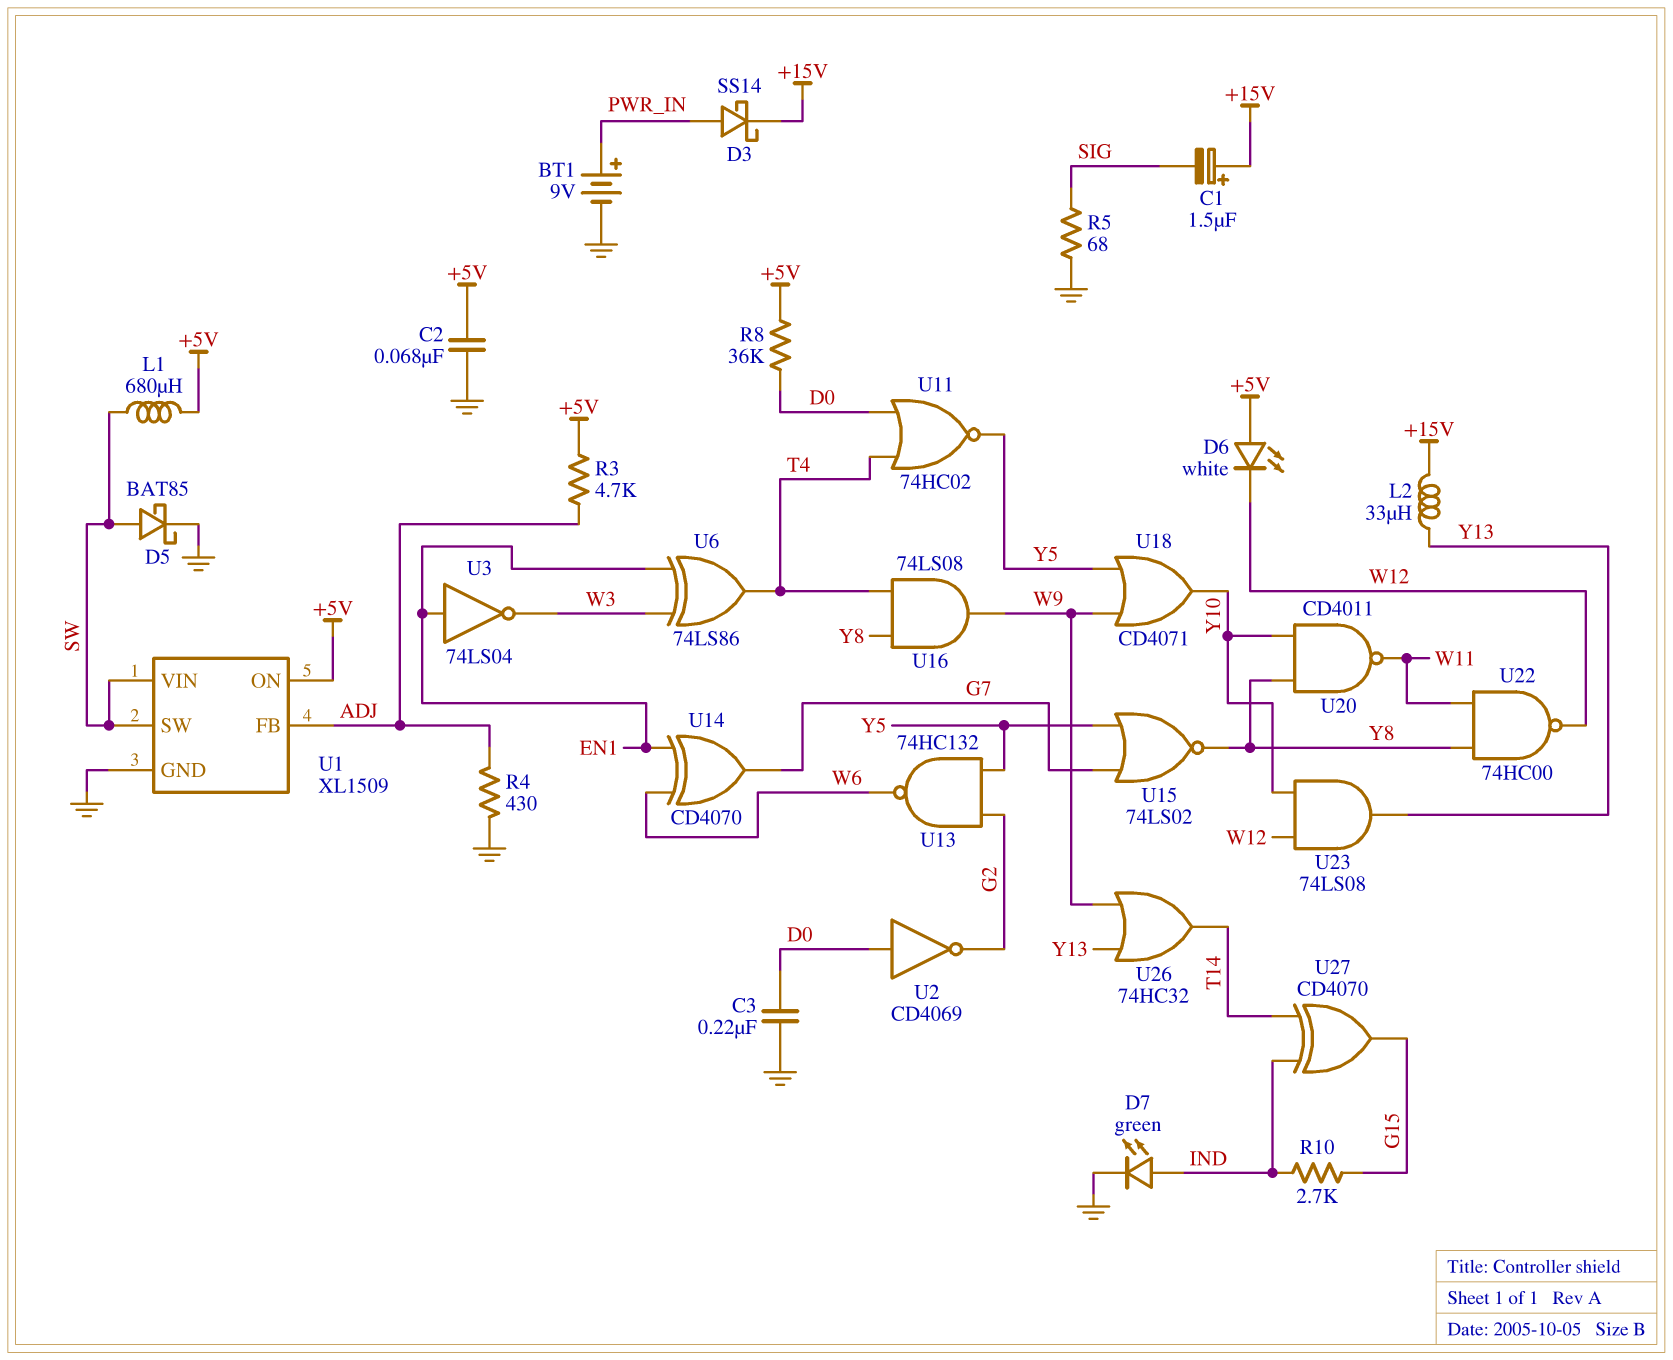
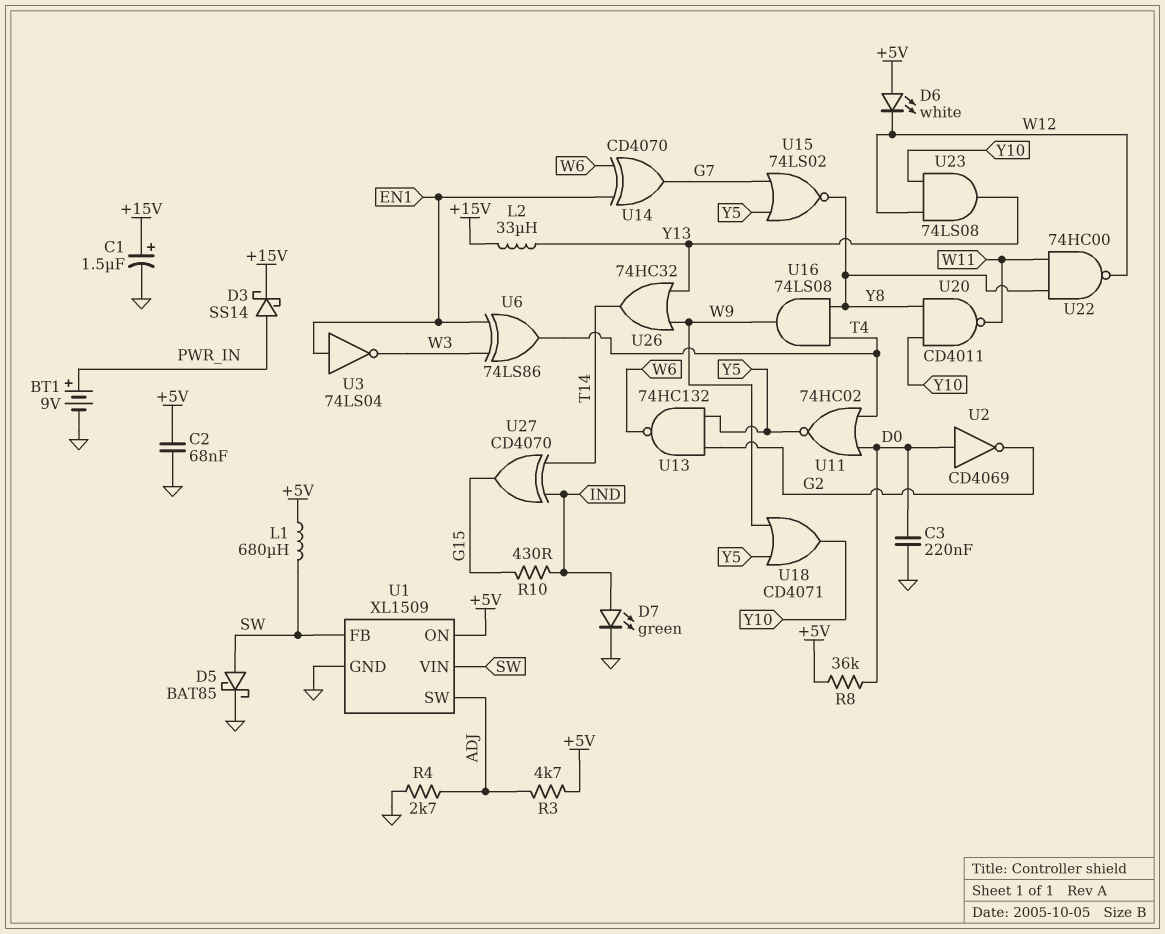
C1: 1.5uF (plus +15V, minus SIG) -> 1.5uF (plus +15V, minus GND)
R4: 430 (ADJ, GND) -> 2.7k (ADJ, GND)
R5: 68 (GND, SIG) -> none
R10: 2.7k (G15, IND) -> 430 (G15, IND)
U1 pin FB: ADJ -> SW
U1 pin SW: SW -> ADJ

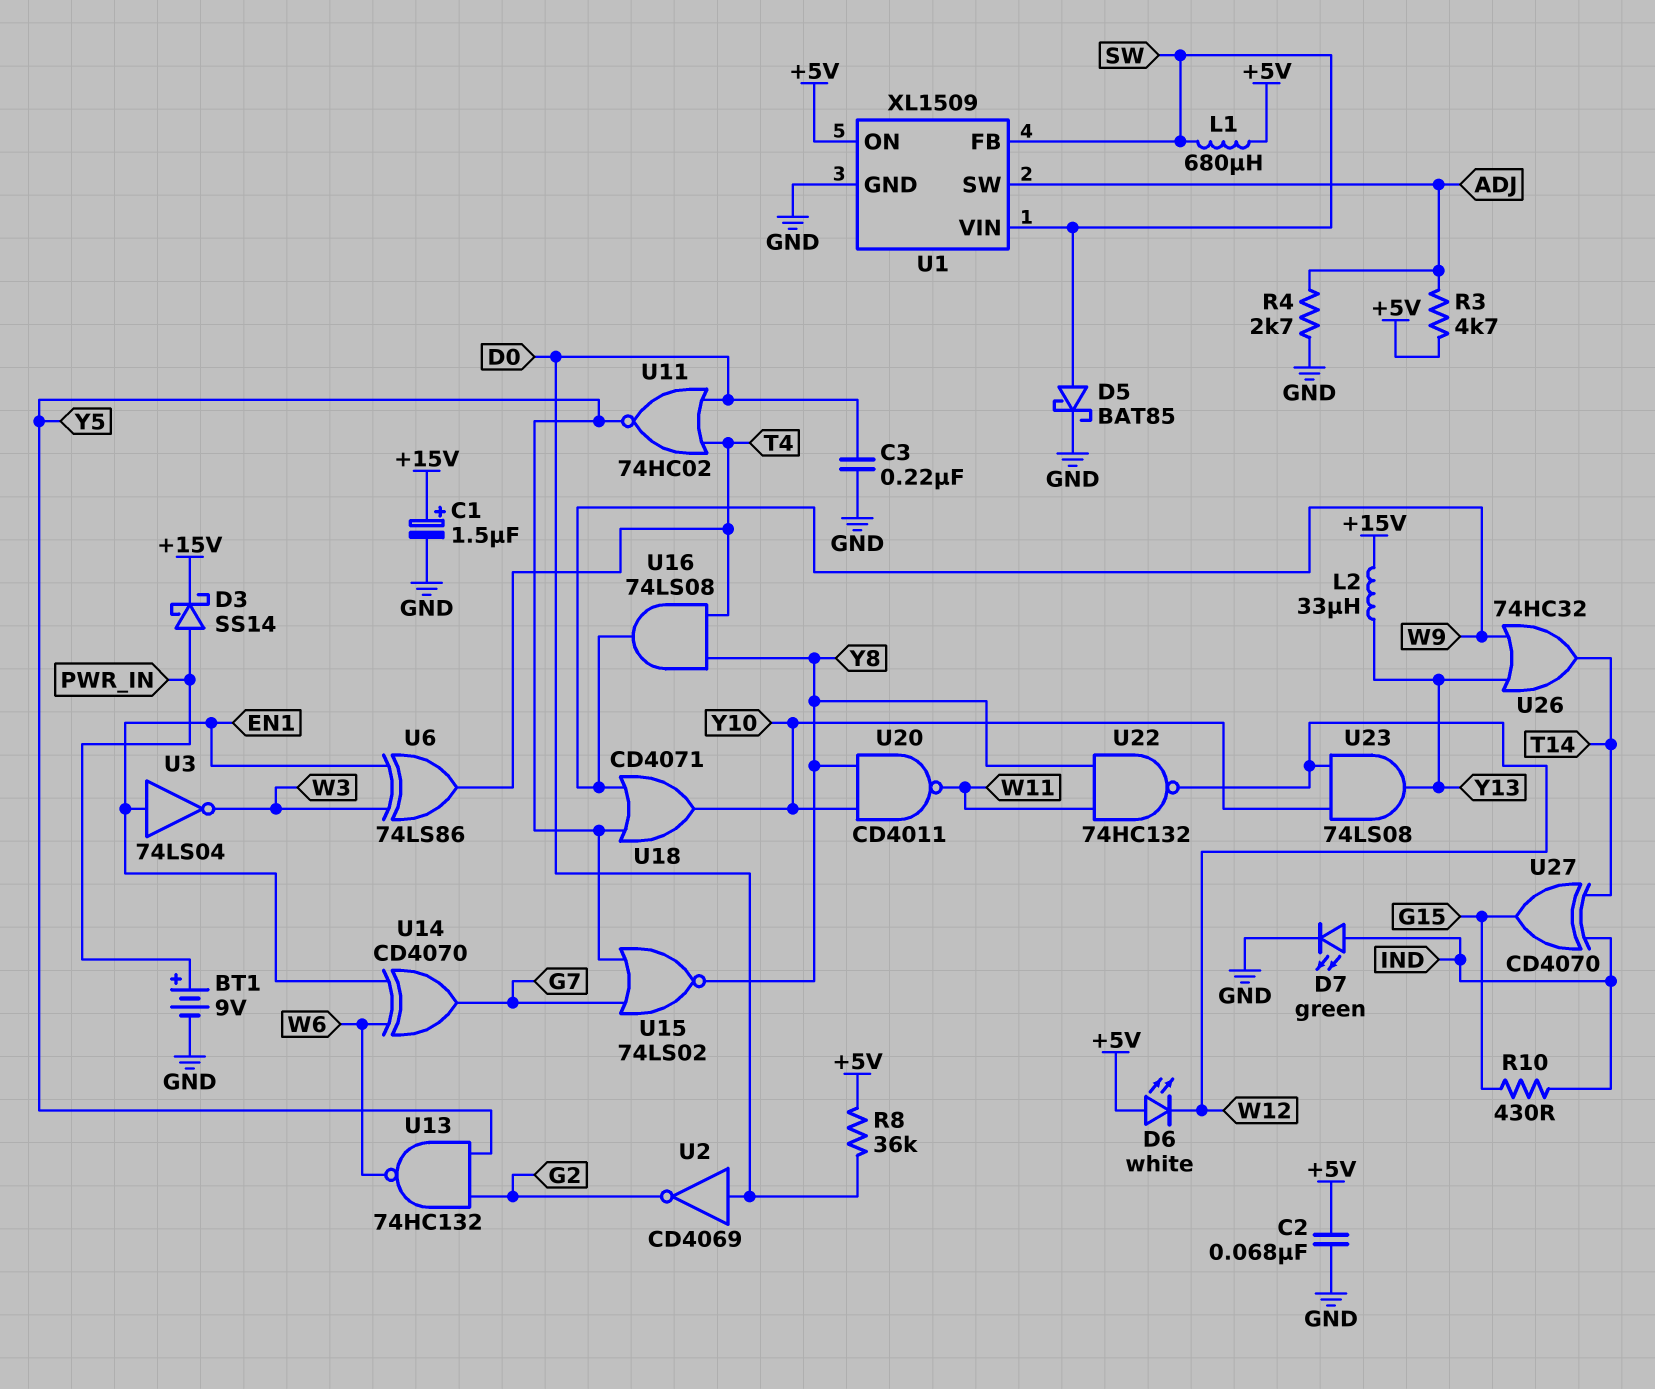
U22: NAND 74HC00 (in W11, in Y8, out W12) -> NAND 74HC132 (in W11, in Y8, out W12)

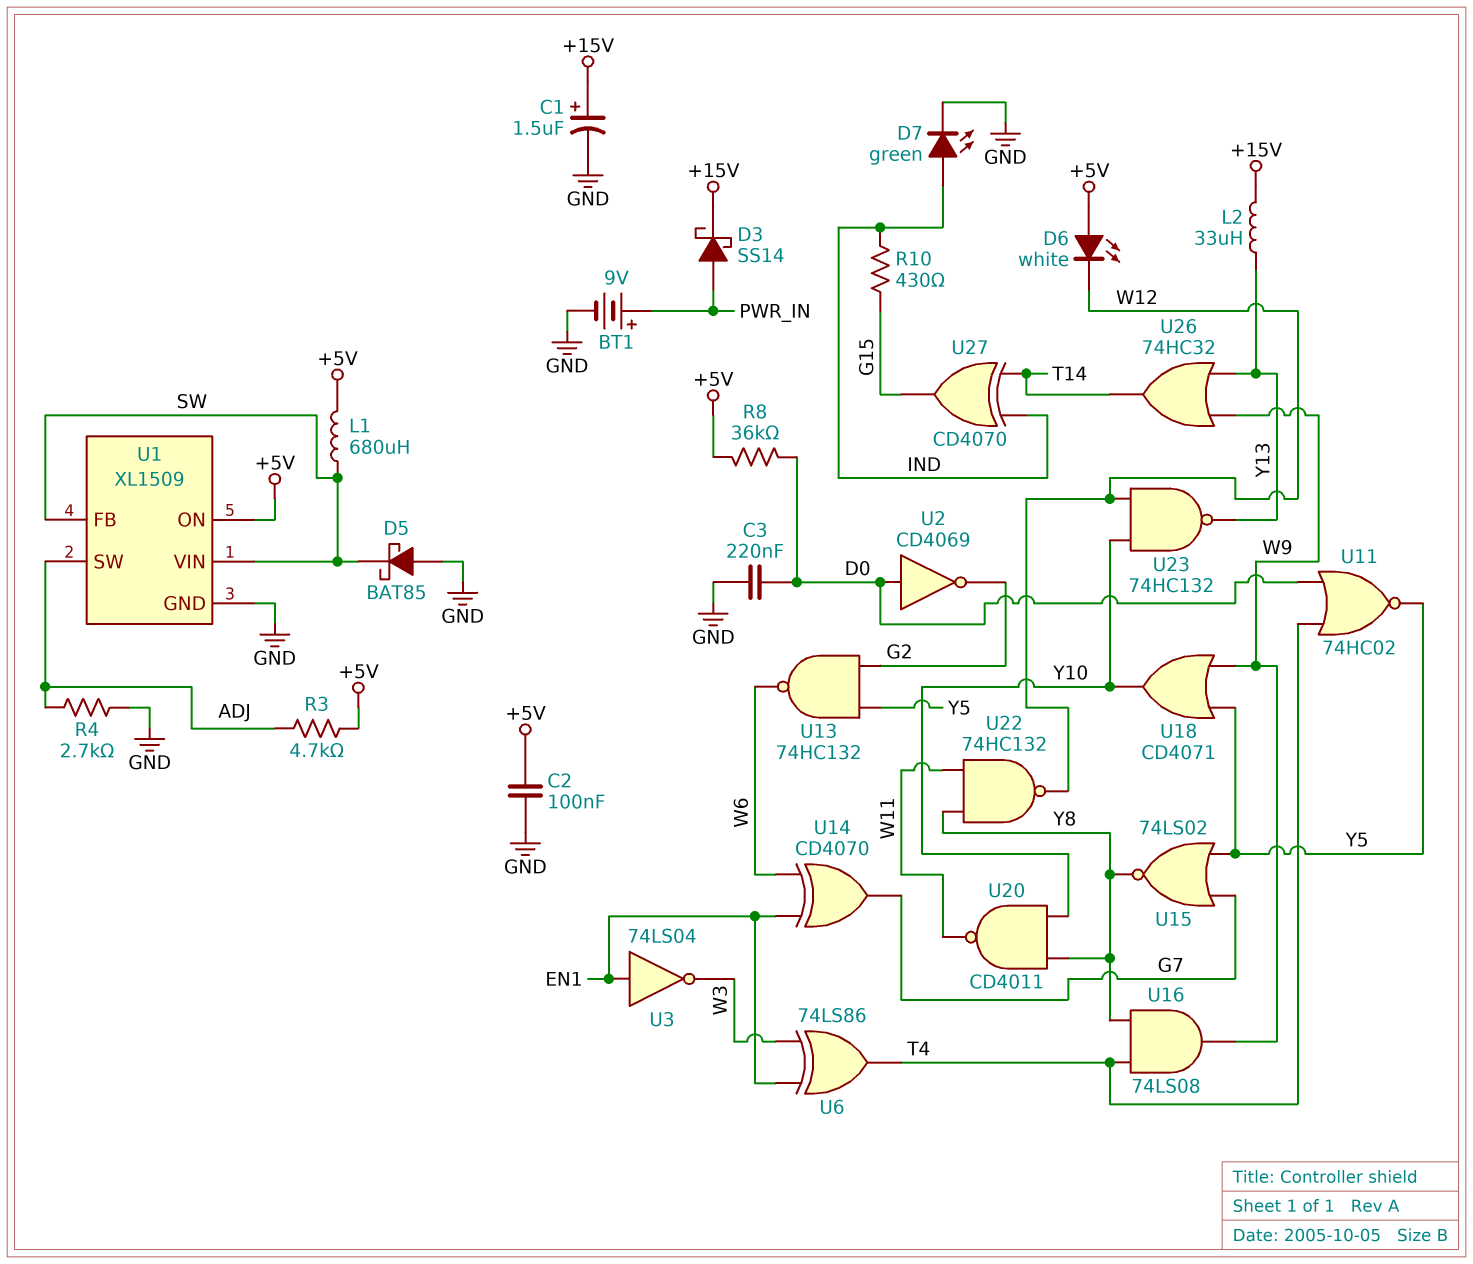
C2: 68nF (+5V, GND) -> 100nF (+5V, GND)
D5: schottky BAT85 (A SW, K GND) -> schottky BAT85 (A GND, K SW)
U23: AND 74LS08 (in W12, in Y10, out Y13) -> NAND 74HC132 (in W12, in Y10, out Y13)

